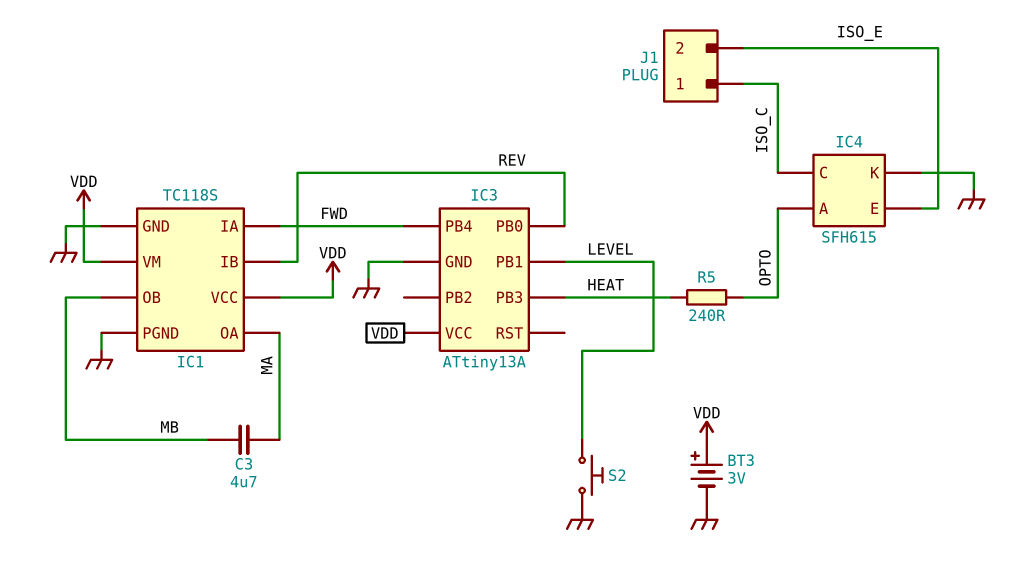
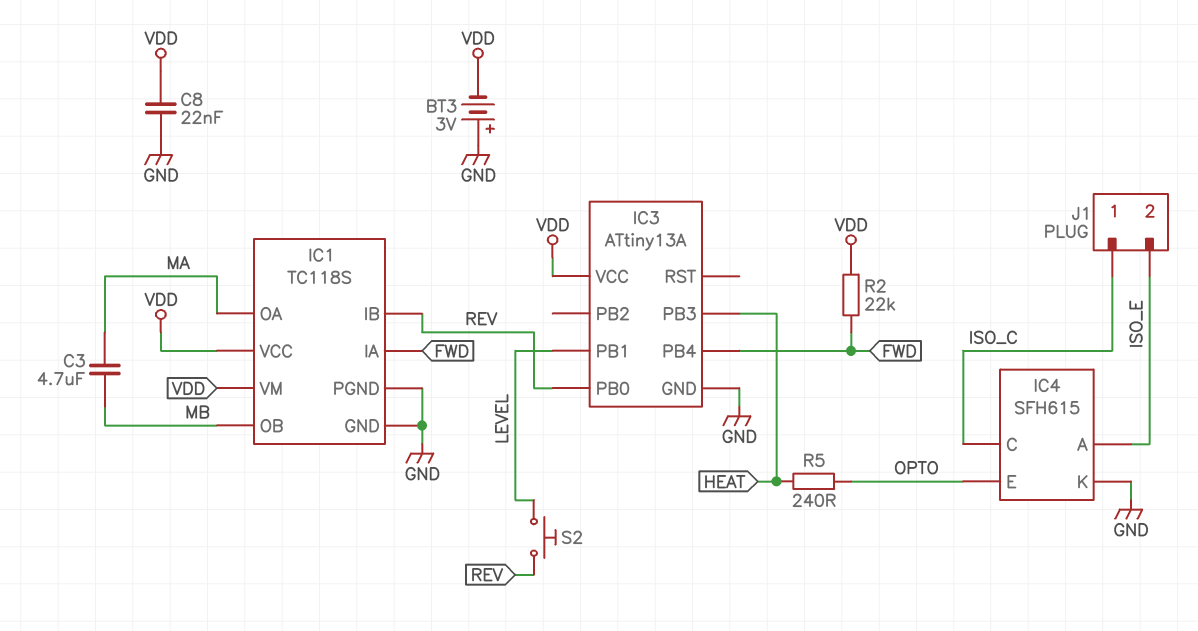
BT3: 3V (plus VDD, minus GND) -> 3V (plus GND, minus VDD)
C8: none -> 22nF (GND, VDD)
IC4 pin A: OPTO -> ISO_E
IC4 pin E: ISO_E -> OPTO
R2: none -> 22k (FWD, VDD)
S2: button (GND, LEVEL) -> button (LEVEL, REV)

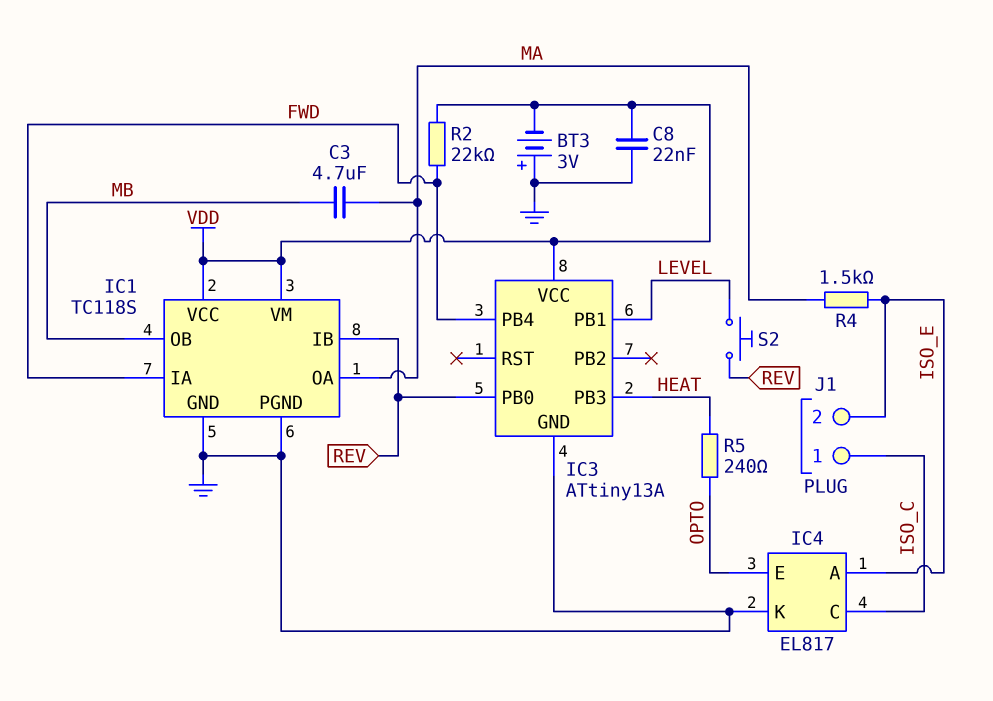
IC4: SFH615 -> EL817
R4: none -> 1.5k (ISO_E, MA)

